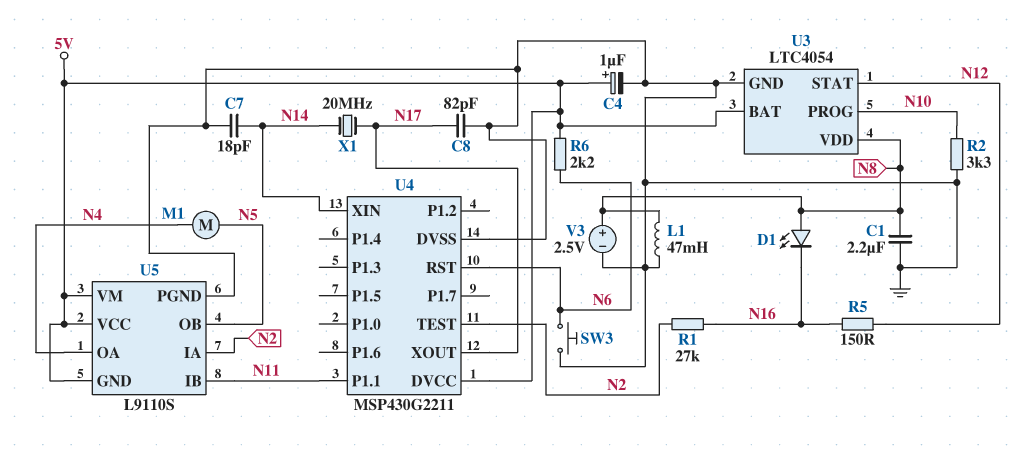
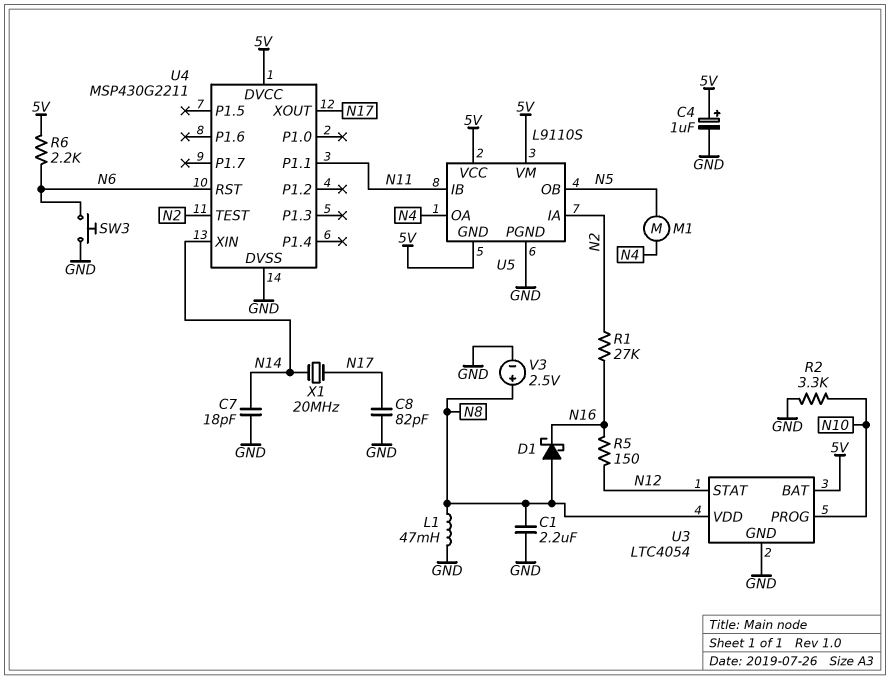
D1: LED (A N8, K N16) -> schottky (A N8, K N16)

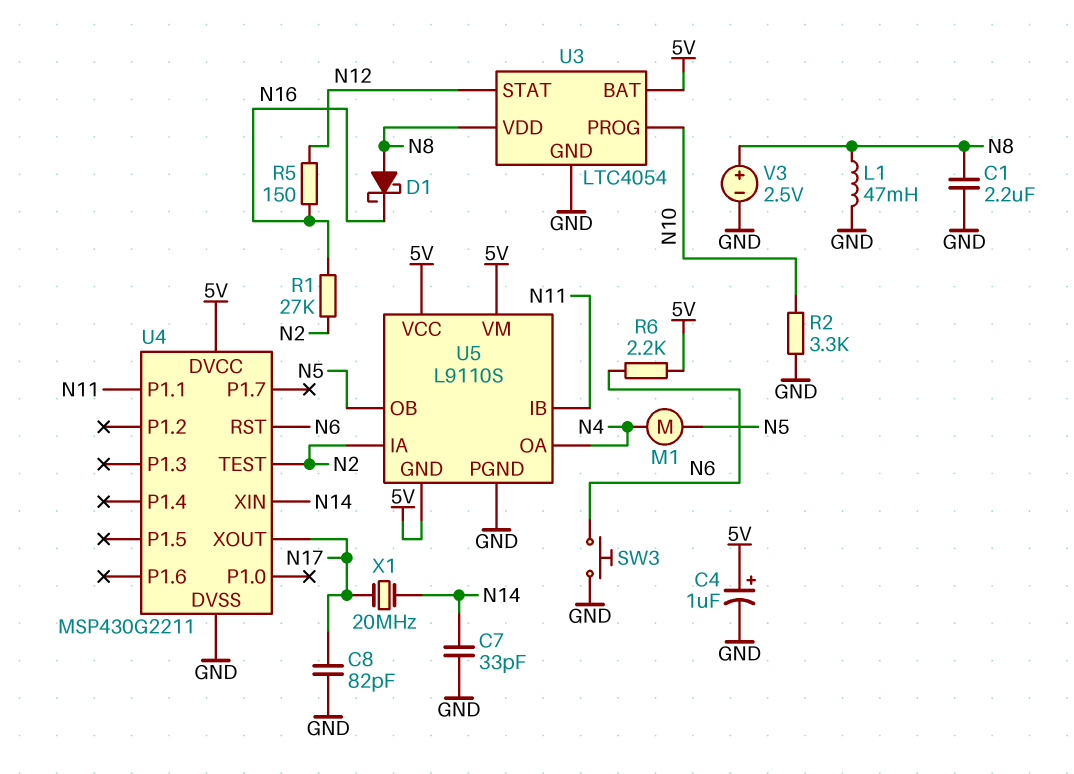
C7: 18pF (GND, N14) -> 33pF (GND, N14)

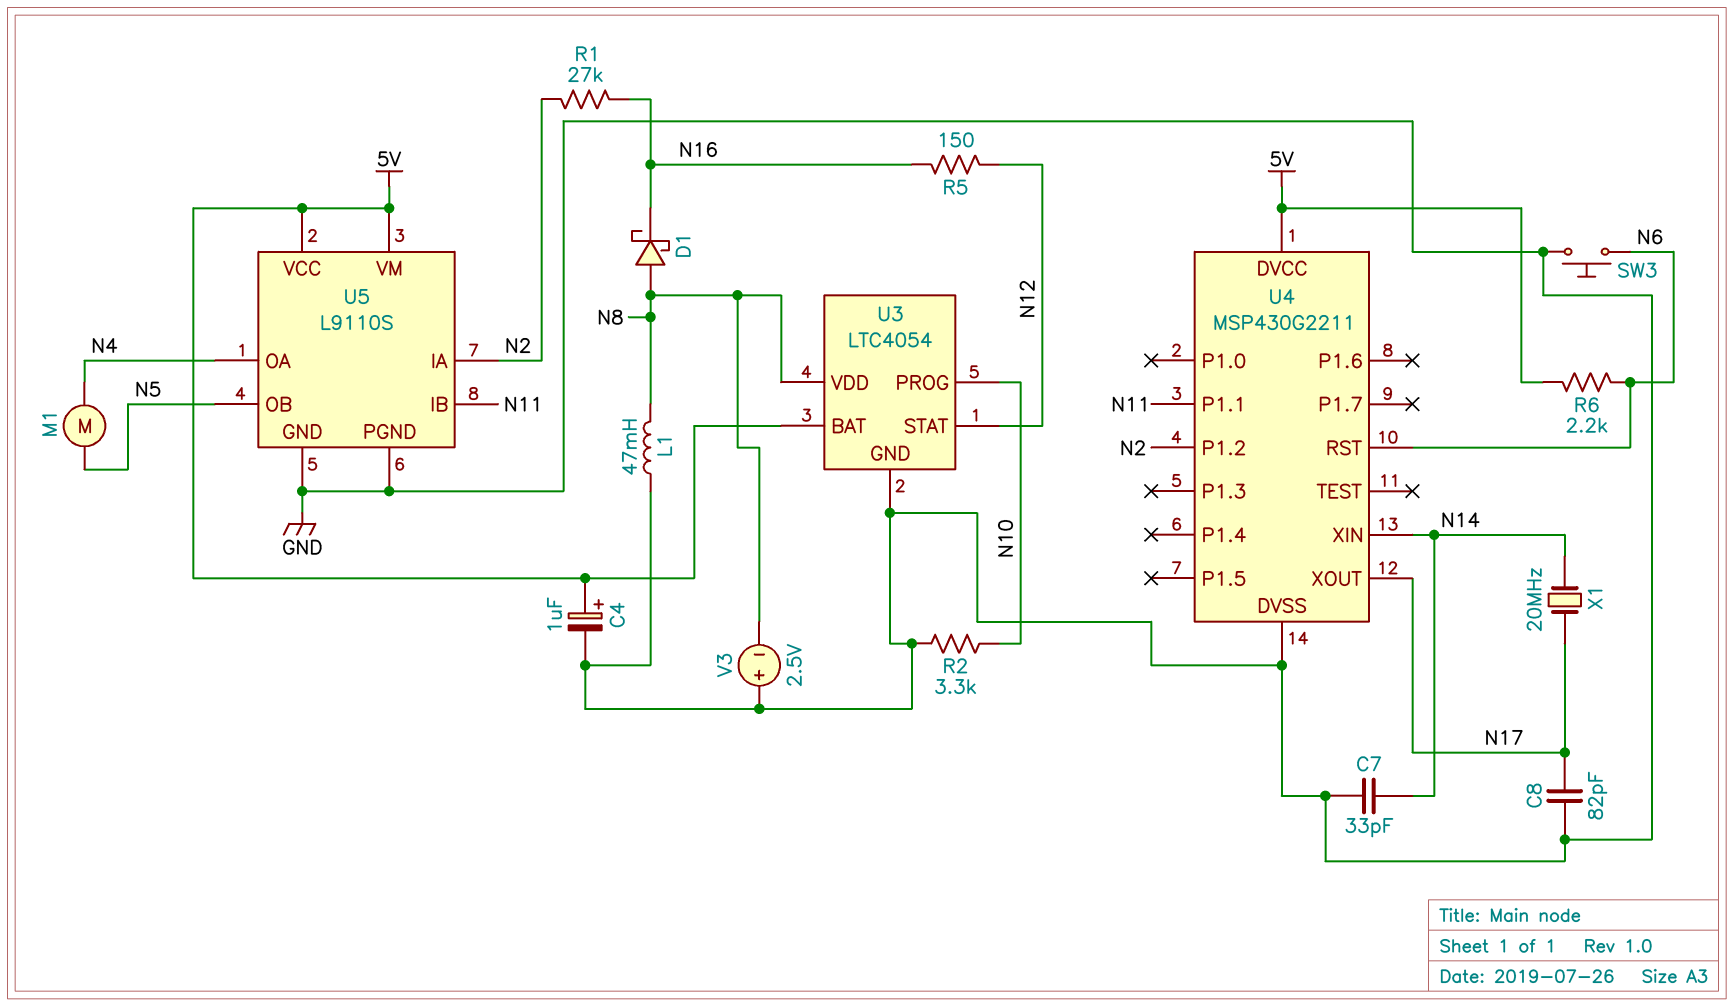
C1: 2.2uF (GND, N8) -> none
U4 pin P1.2: none -> N2
U4 pin TEST: N2 -> none
U5 pin GND: 5V -> GND
V3: 2.5V (plus N8, minus GND) -> 2.5V (plus GND, minus N8)

